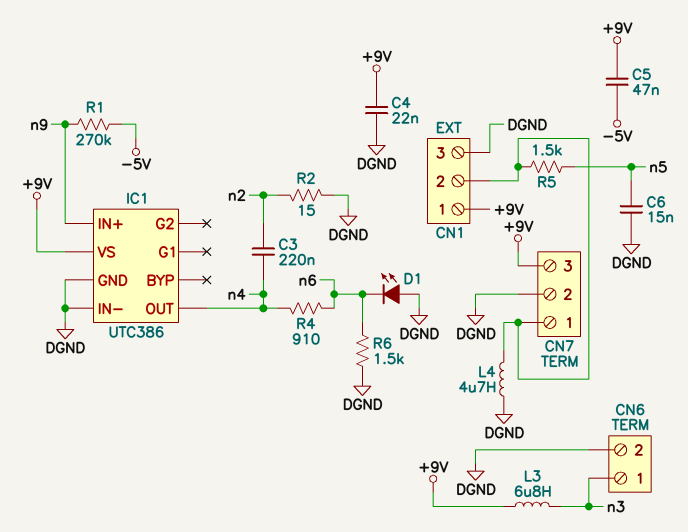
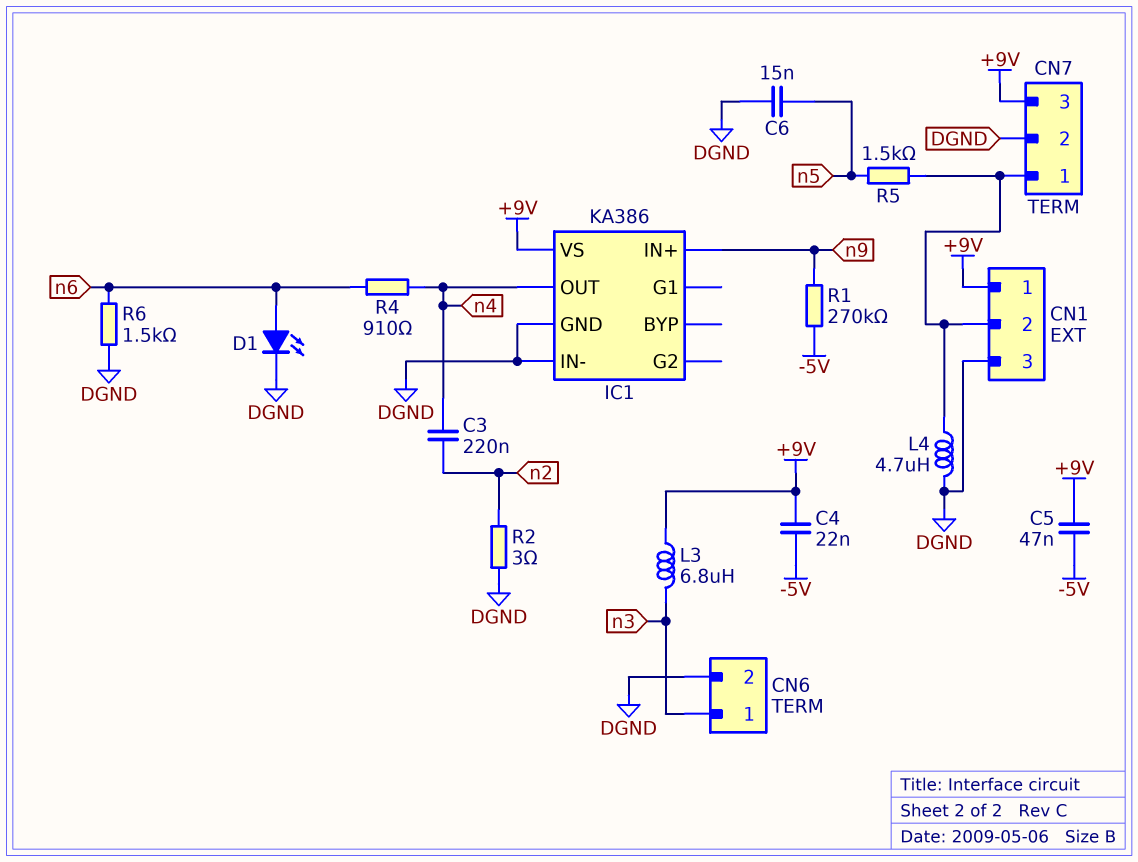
C4: 22nF (+9V, DGND) -> 22nF (+9V, -5V)
D1: LED (A DGND, K n6) -> LED (A n6, K DGND)
IC1: UTC386 -> KA386
R2: 15 (DGND, n2) -> 3 (DGND, n2)

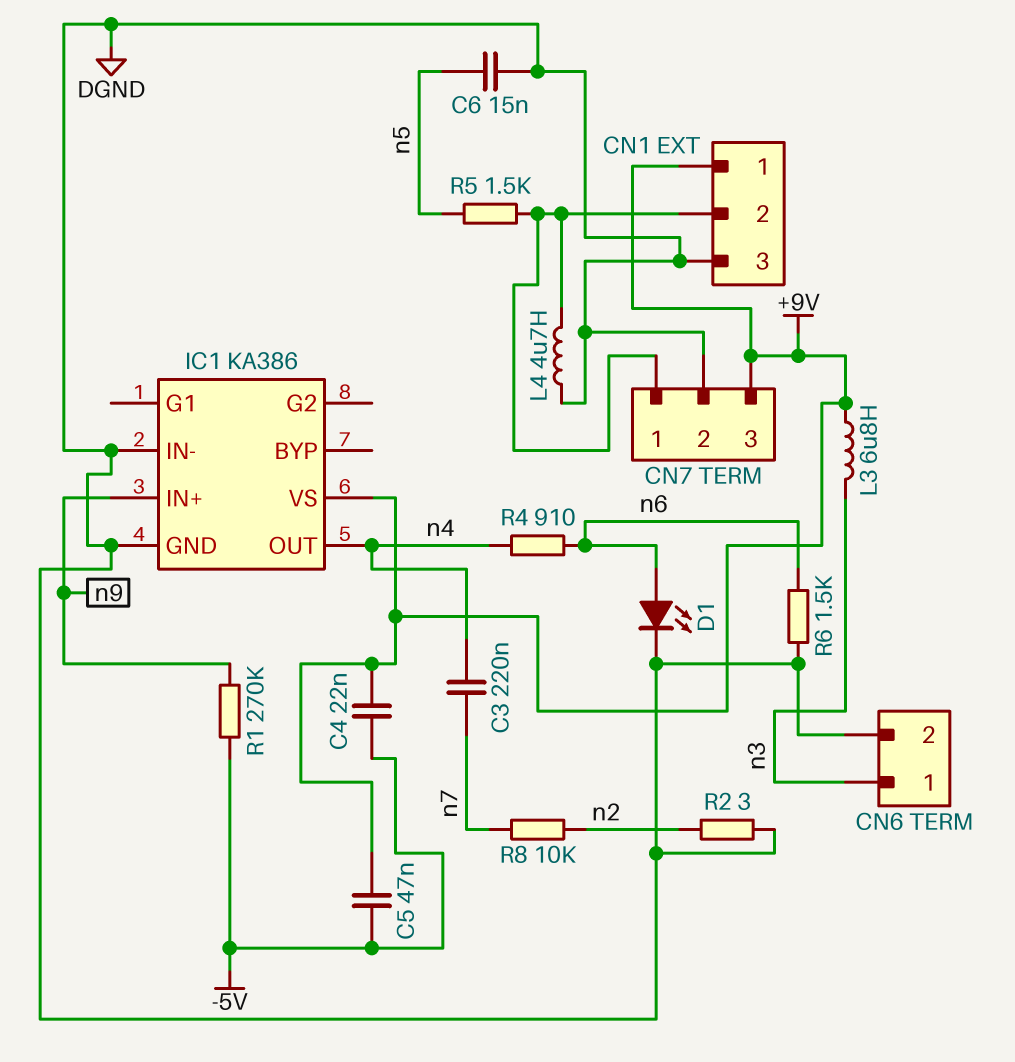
C3: 220nF (n2, n4) -> 220nF (n4, n7)
R8: none -> 10k (n2, n7)

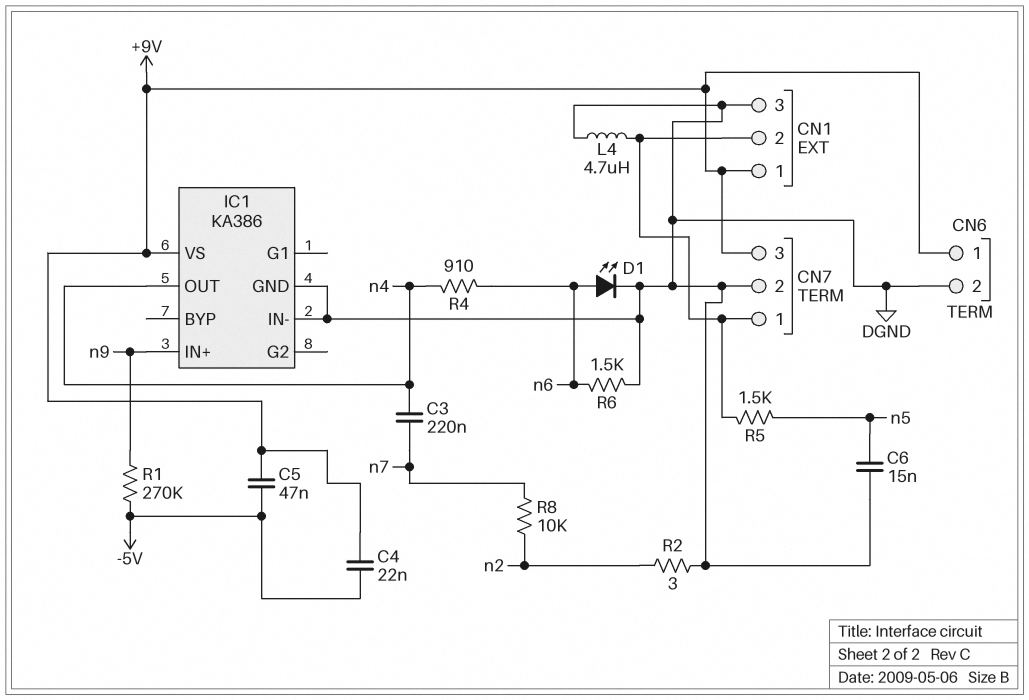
CN6 pin 1: n3 -> +9V
L3: 6.8uH (+9V, n3) -> none

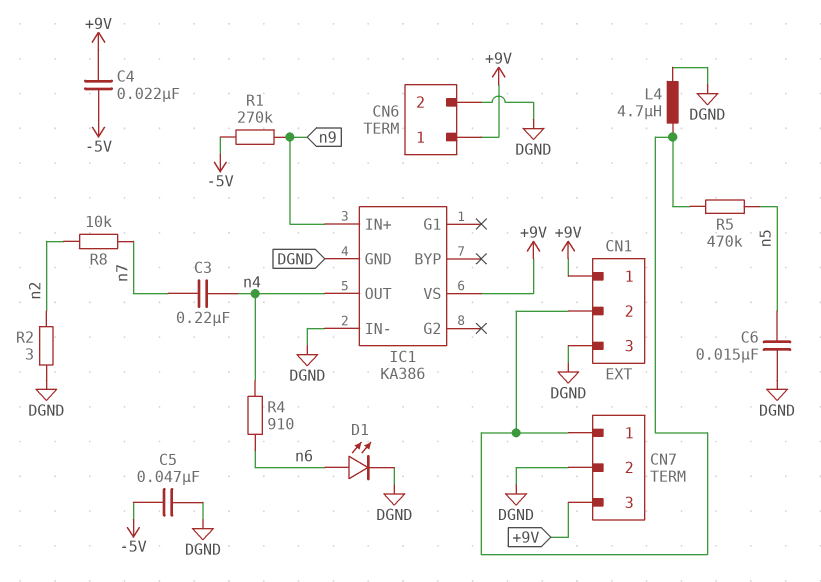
C5: 47nF (+9V, -5V) -> 47nF (-5V, DGND)
R5: 1.5k (CN1/2, n5) -> 470k (CN1/2, n5)
R6: 1.5k (DGND, n6) -> none

